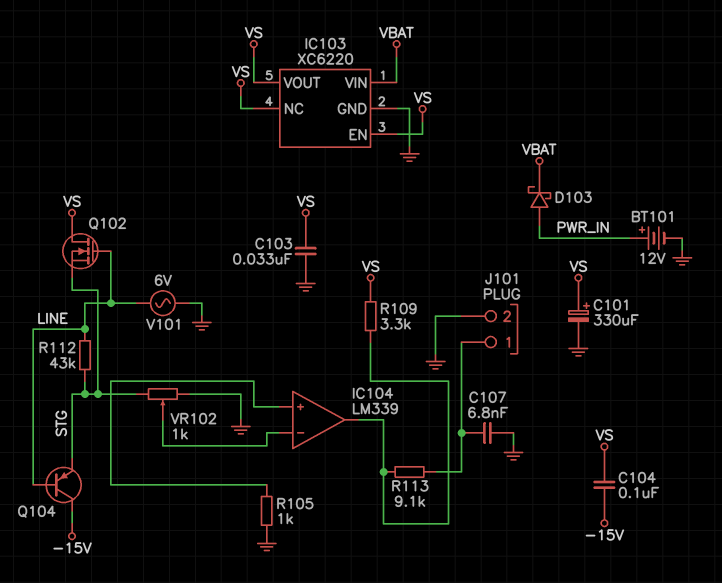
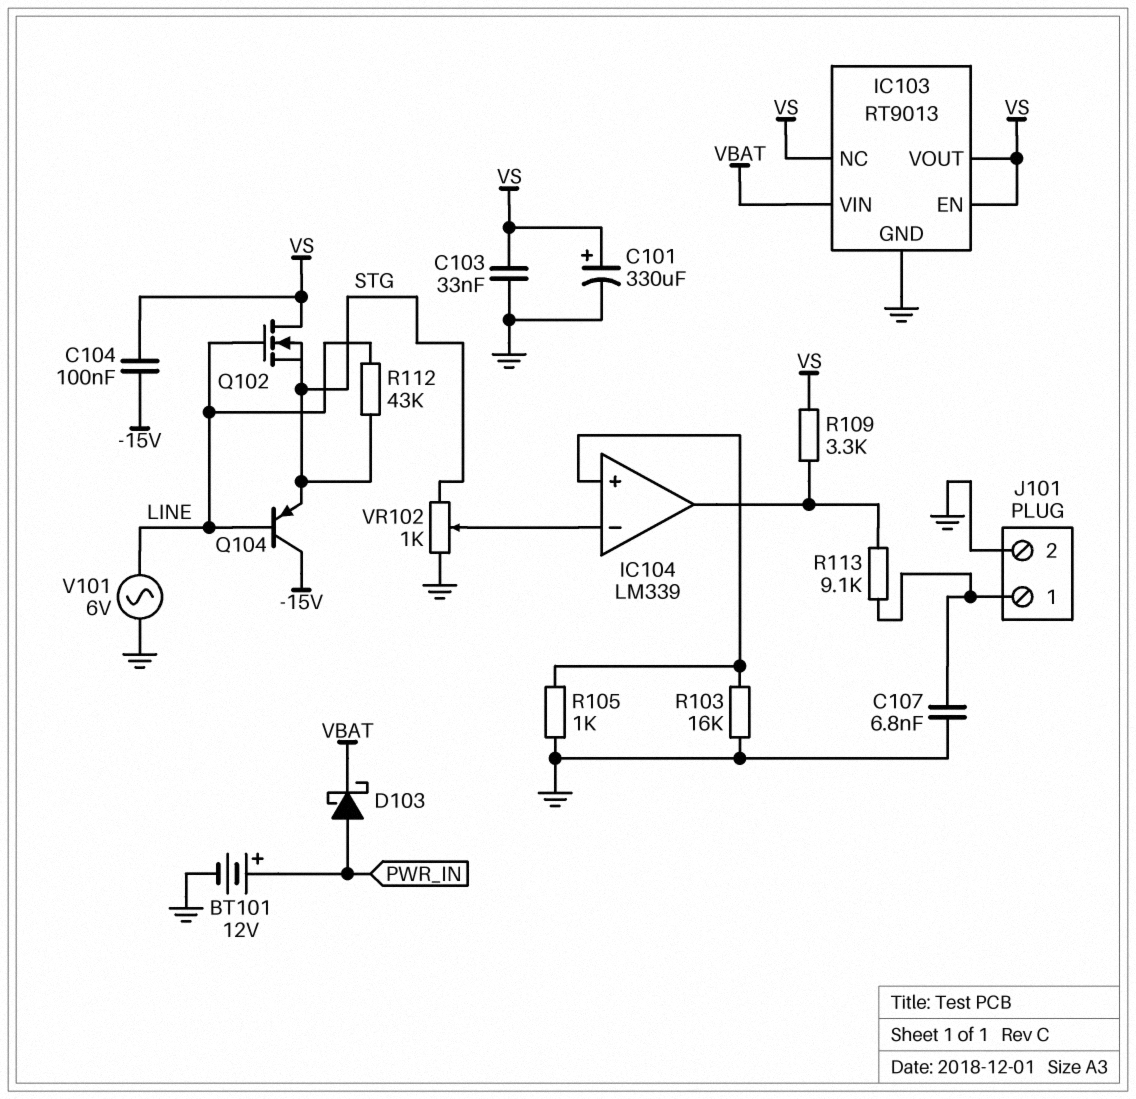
IC103: XC6220 -> RT9013
R103: none -> 16k (GND, IC104/in+)

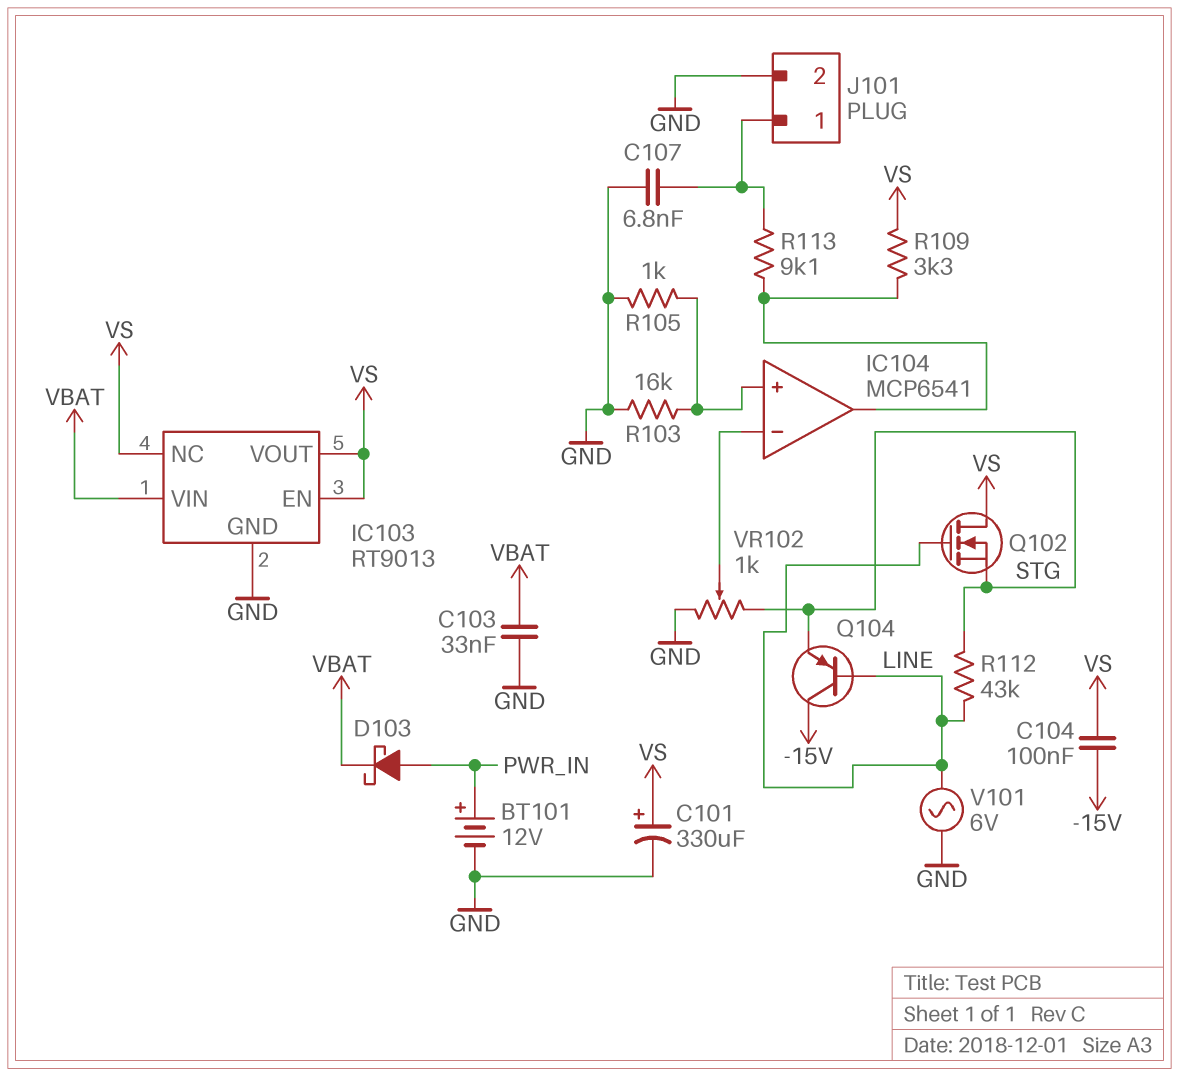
C103: 33nF (GND, VS) -> 33nF (GND, VBAT)
IC104: LM339 -> MCP6541

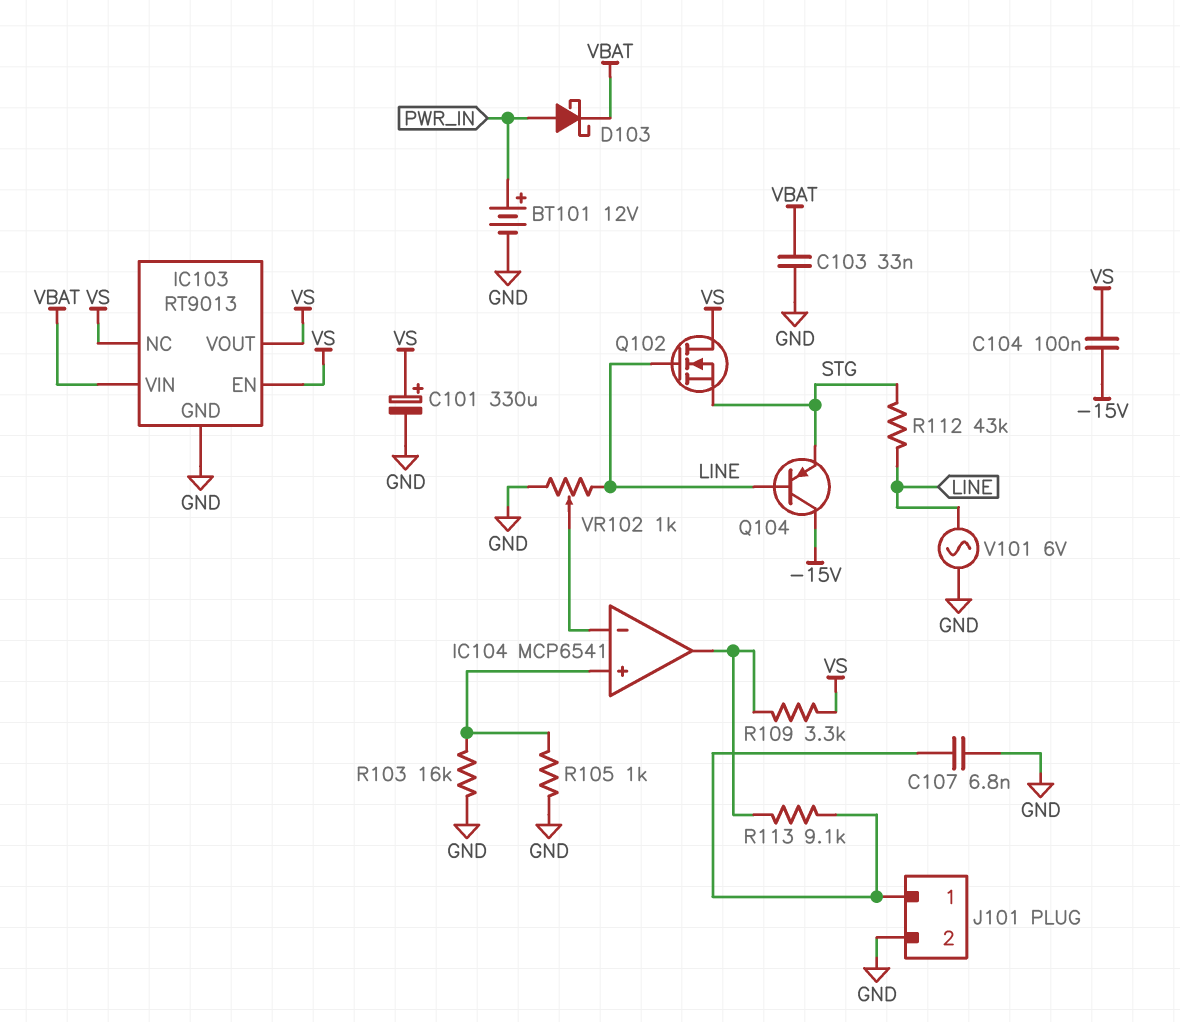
VR102: 1k (GND, STG, wiper IC104/in-) -> 1k (GND, LINE, wiper IC104/in-)

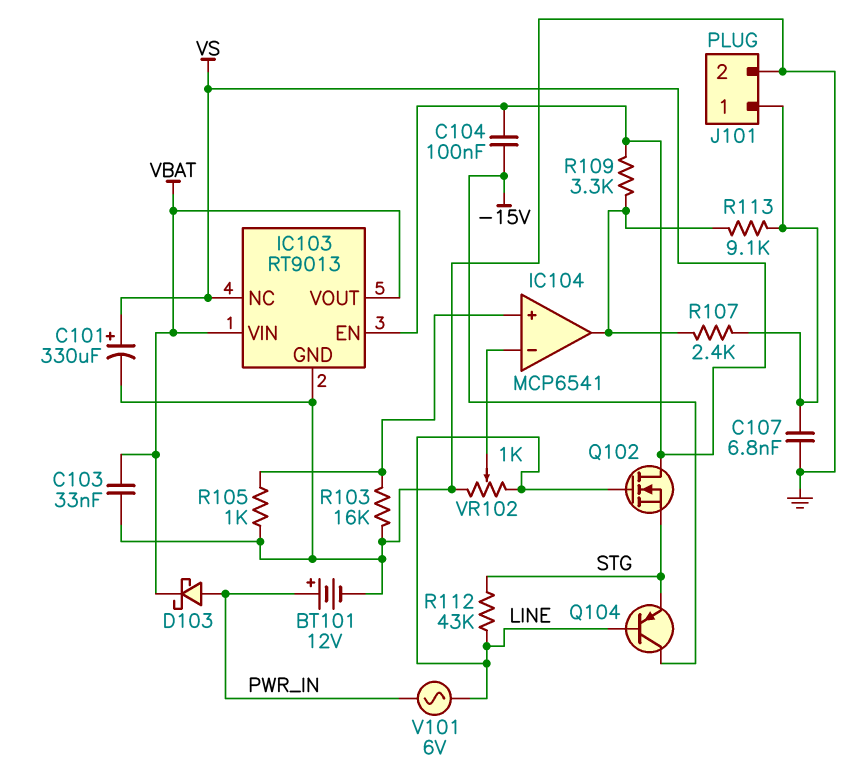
IC103 pin VOUT: VS -> VBAT
R107: none -> 2.4k (IC104/out, J101/1)
V101: AC 6V (GND, LINE) -> AC 6V (LINE, PWR_IN)

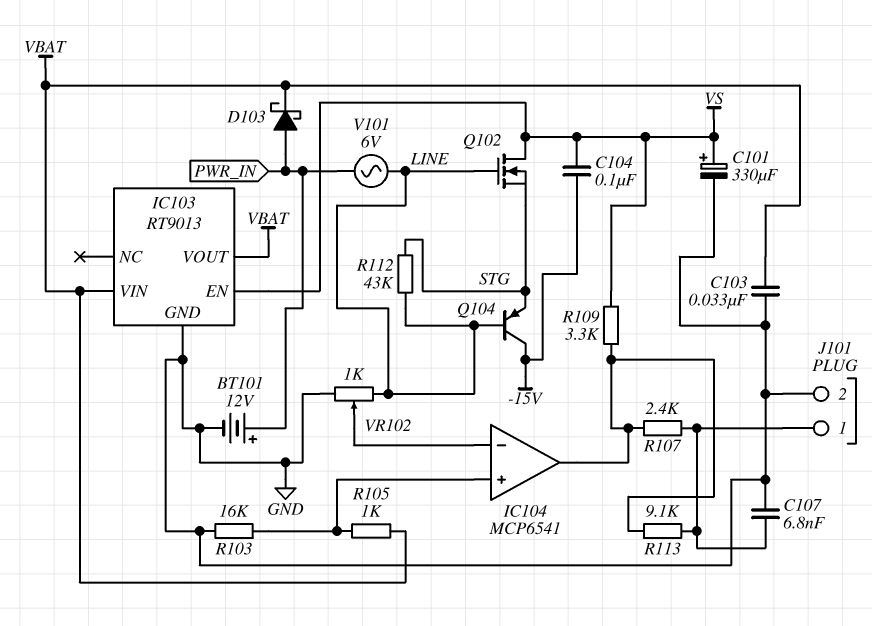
IC103 pin NC: VS -> none
R105: 1k (GND, IC104/in+) -> 1k (IC104/in+, VBAT)

